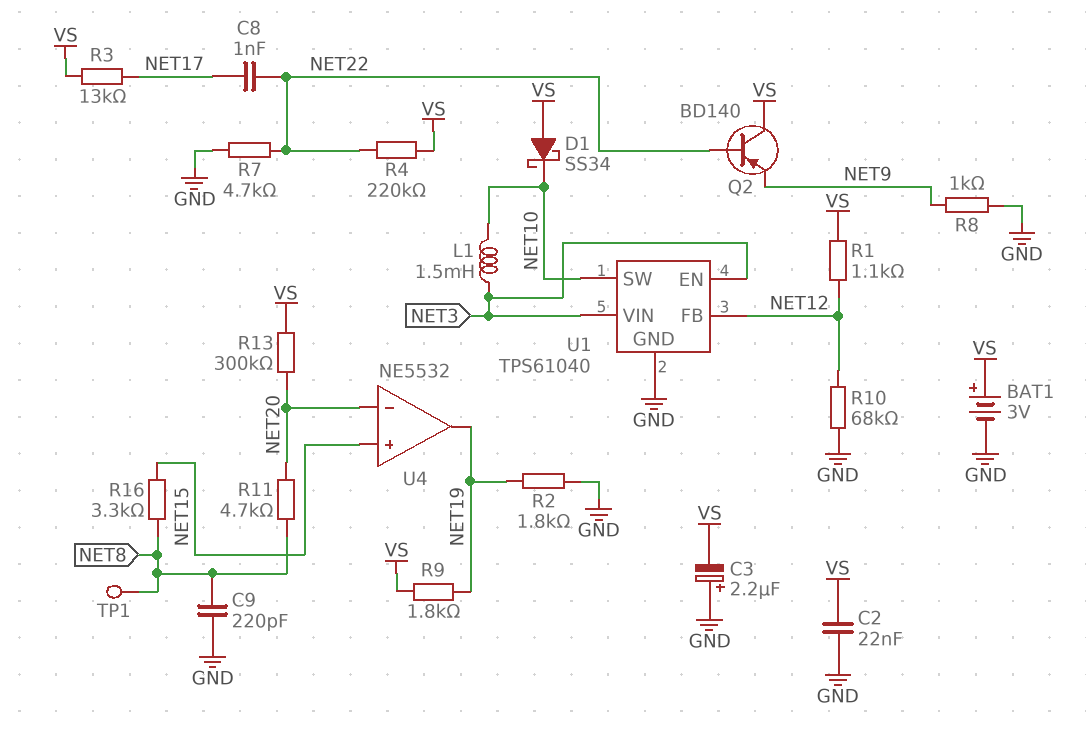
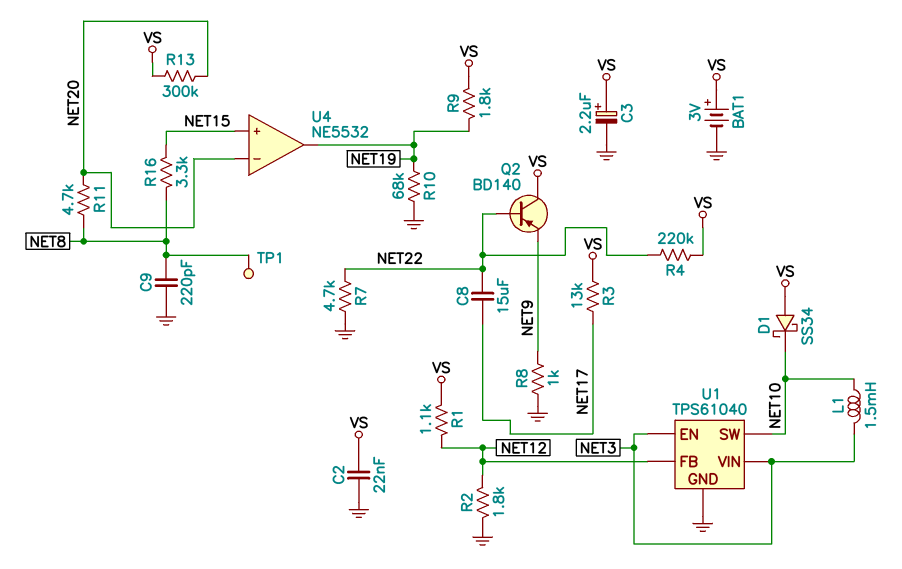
C3: 2.2uF (plus GND, minus VS) -> 2.2uF (plus VS, minus GND)
C8: 1nF (NET17, NET22) -> 15uF (NET17, NET22)
R2: 1.8k (GND, NET19) -> 1.8k (GND, NET12)
R10: 68k (GND, NET12) -> 68k (GND, NET19)

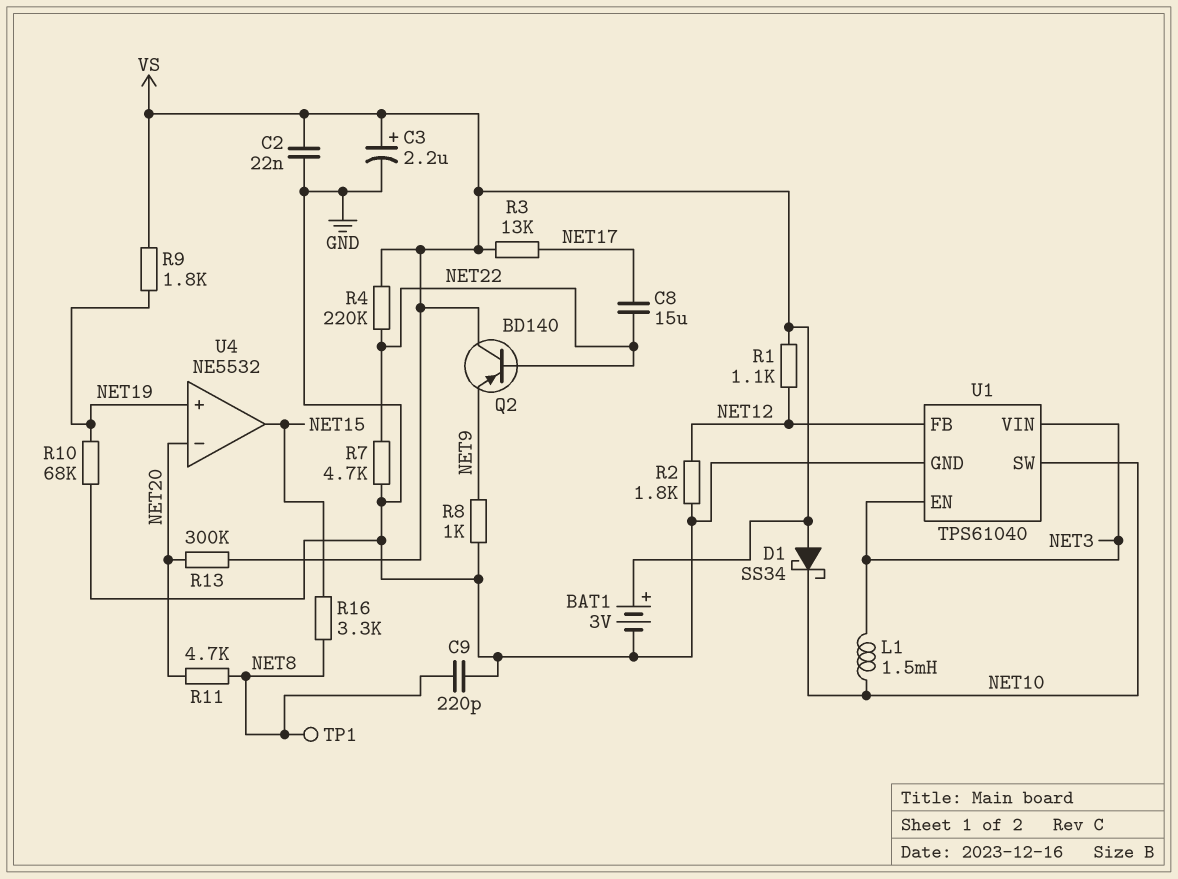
U4 pin in+: NET15 -> NET19
U4 pin out: NET19 -> NET15

